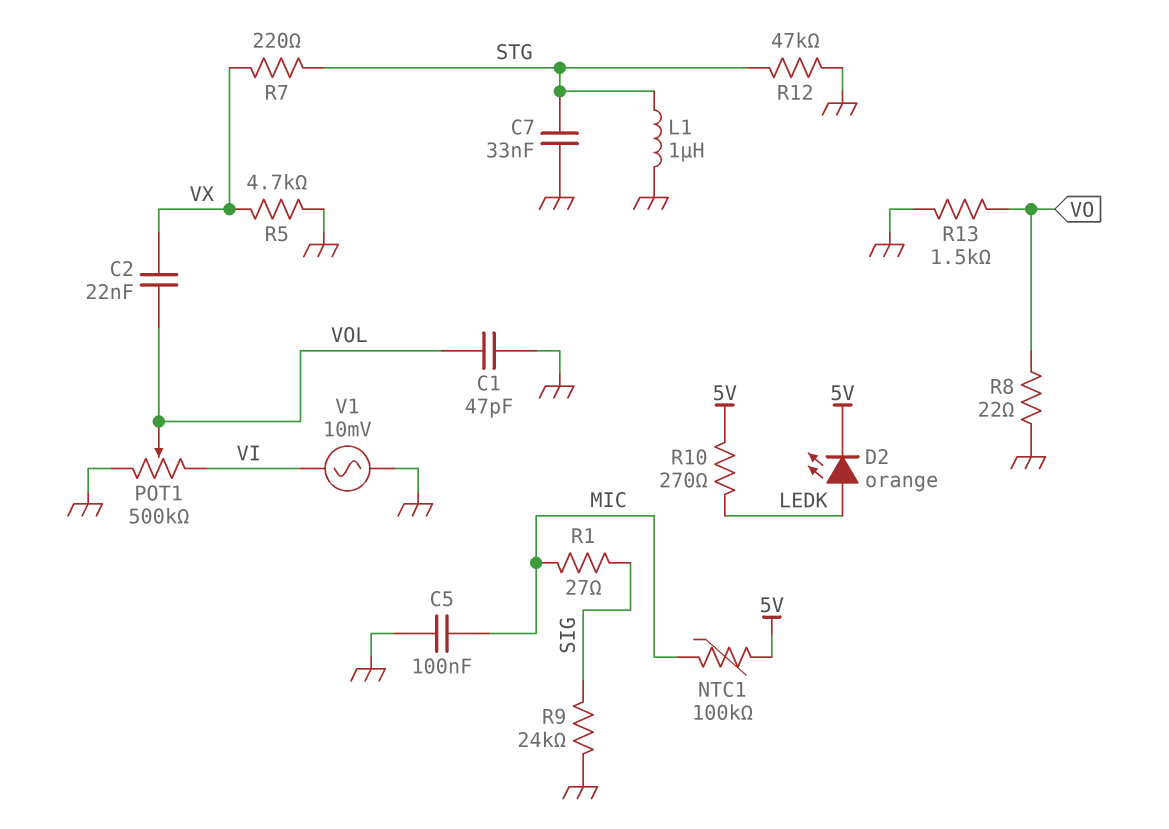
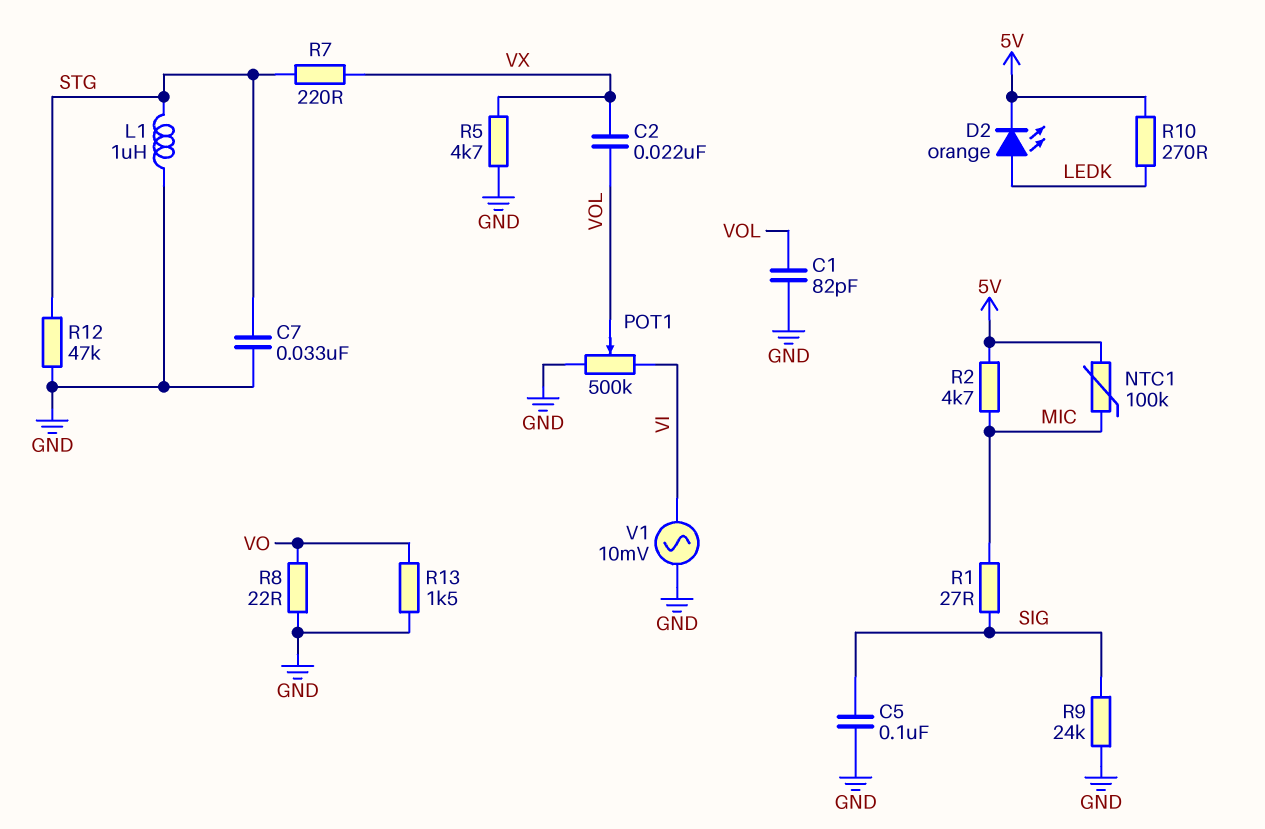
C1: 47pF (GND, VOL) -> 82pF (GND, VOL)
C5: 100nF (GND, MIC) -> 100nF (GND, SIG)
R2: none -> 4.7k (5V, MIC)

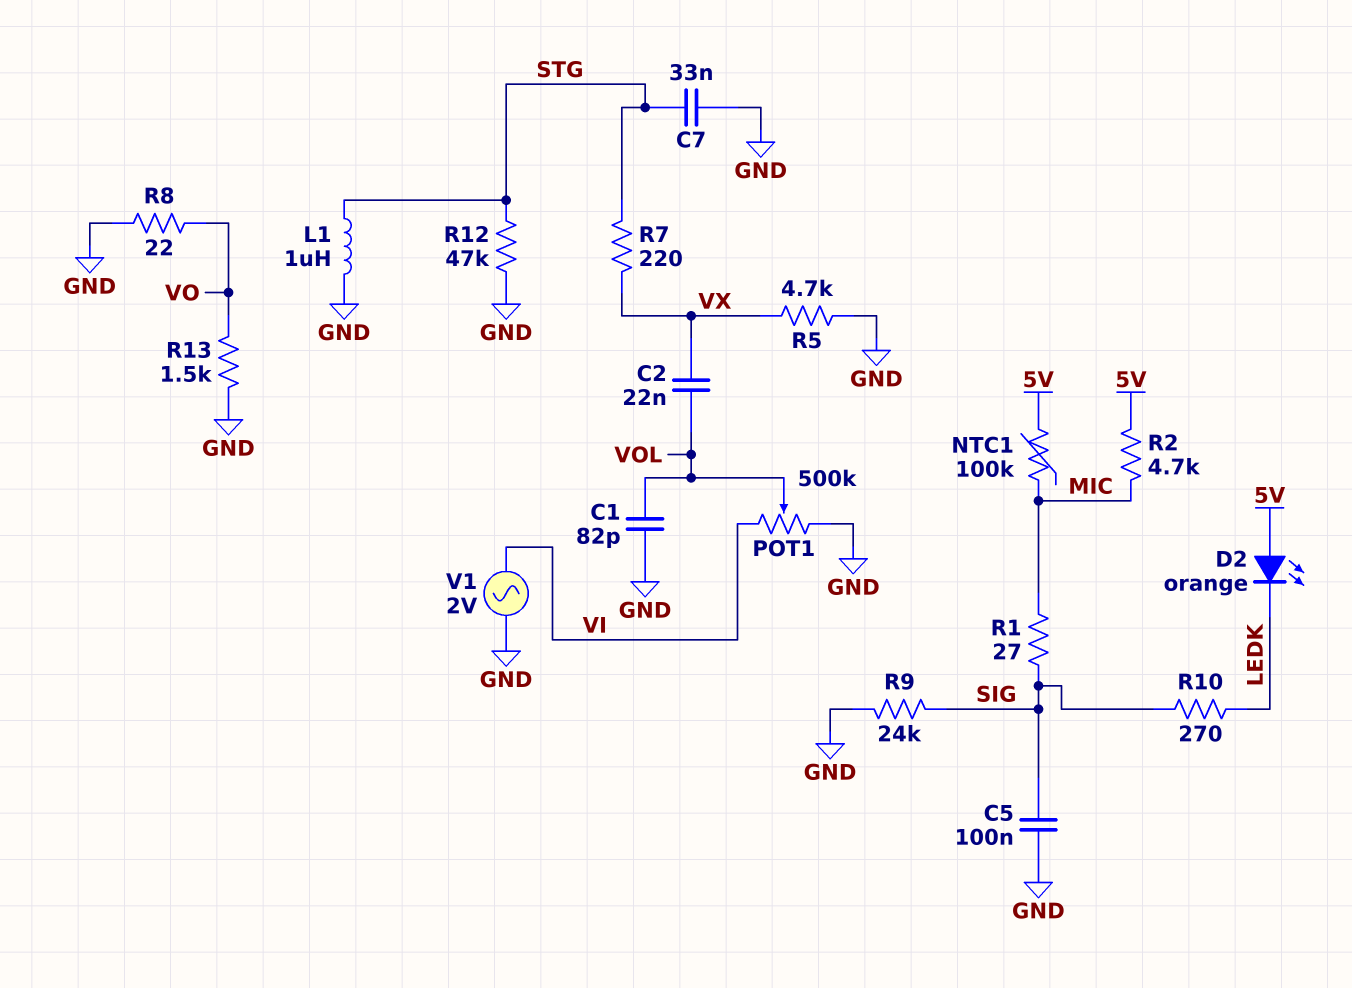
D2: LED orange (A LEDK, K 5V) -> LED orange (A 5V, K LEDK)
R10: 270 (5V, LEDK) -> 270 (LEDK, SIG)
V1: AC 10mV (GND, VI) -> AC 2V (GND, VI)

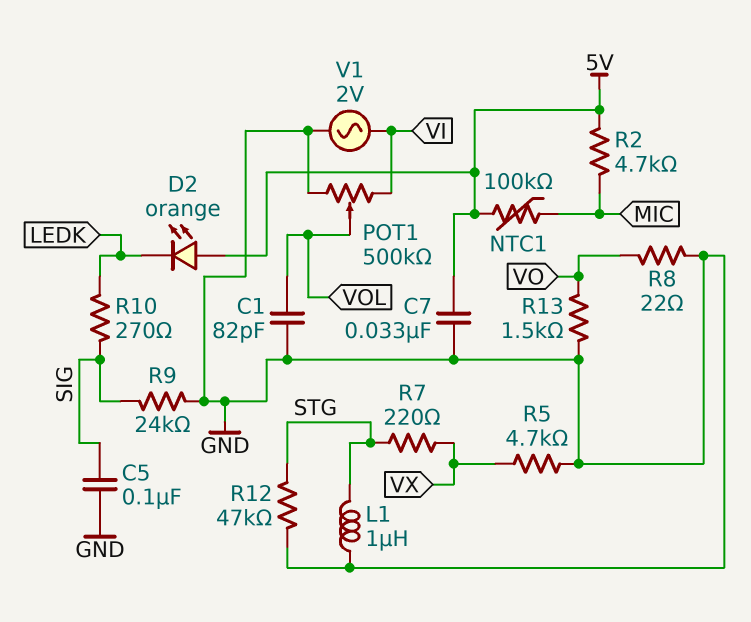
C2: 22nF (VOL, VX) -> none
C7: 33nF (GND, STG) -> 33nF (5V, GND)
R1: 27 (MIC, SIG) -> none

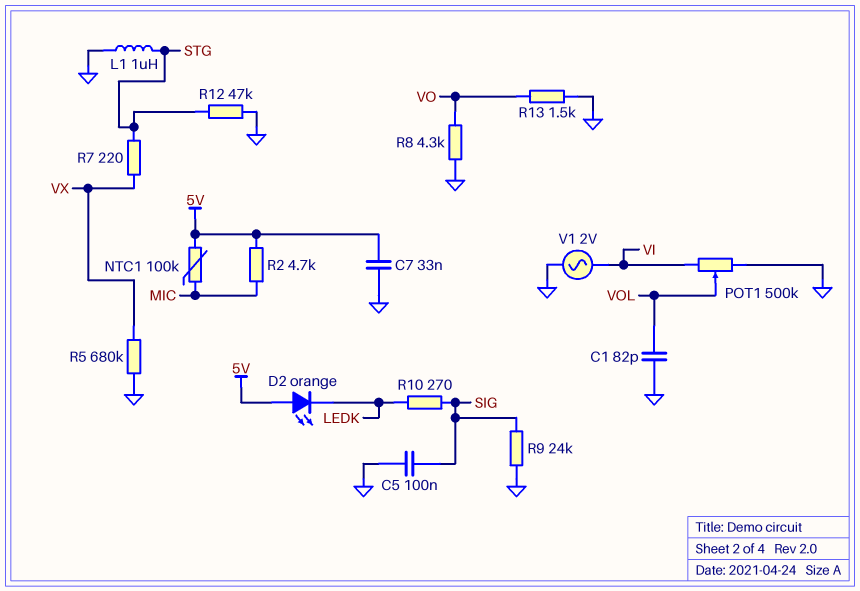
R5: 4.7k (GND, VX) -> 680k (GND, VX)
R8: 22 (GND, VO) -> 4.3k (GND, VO)

